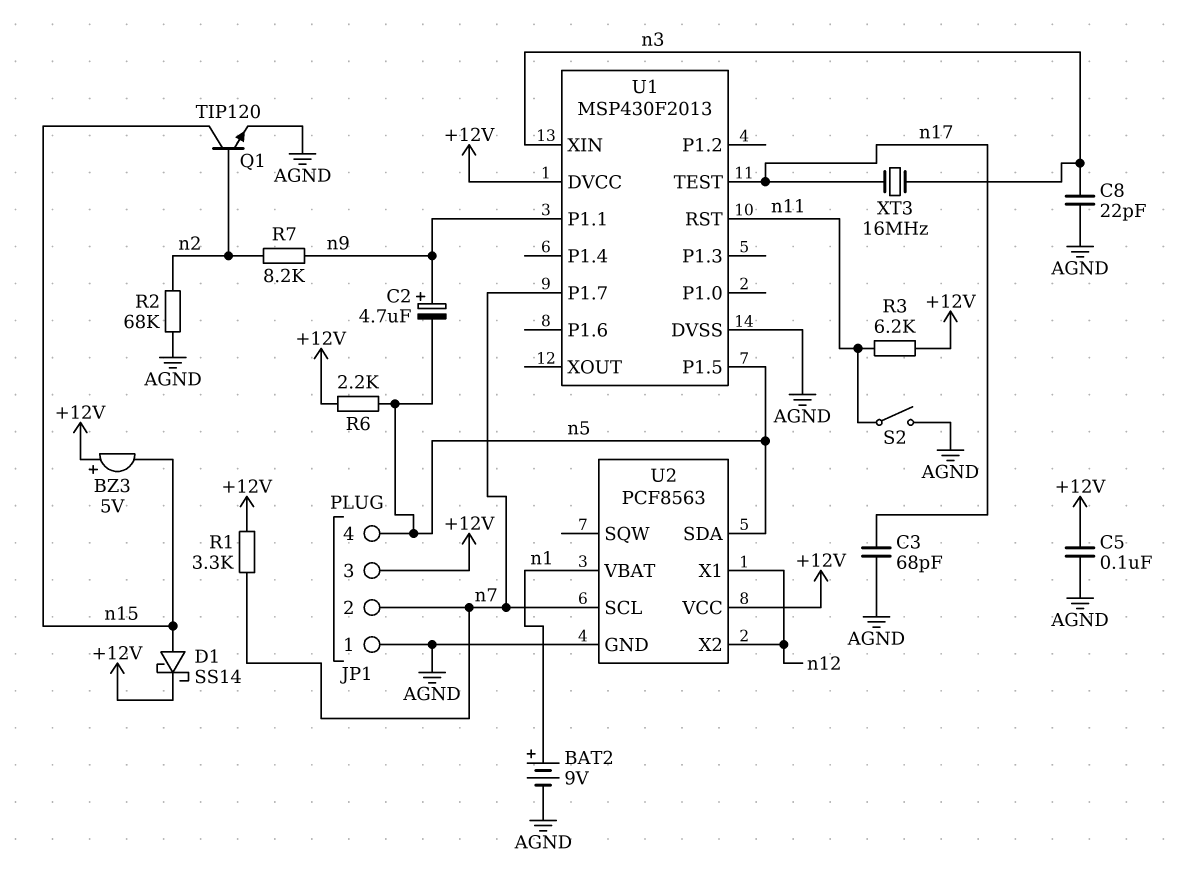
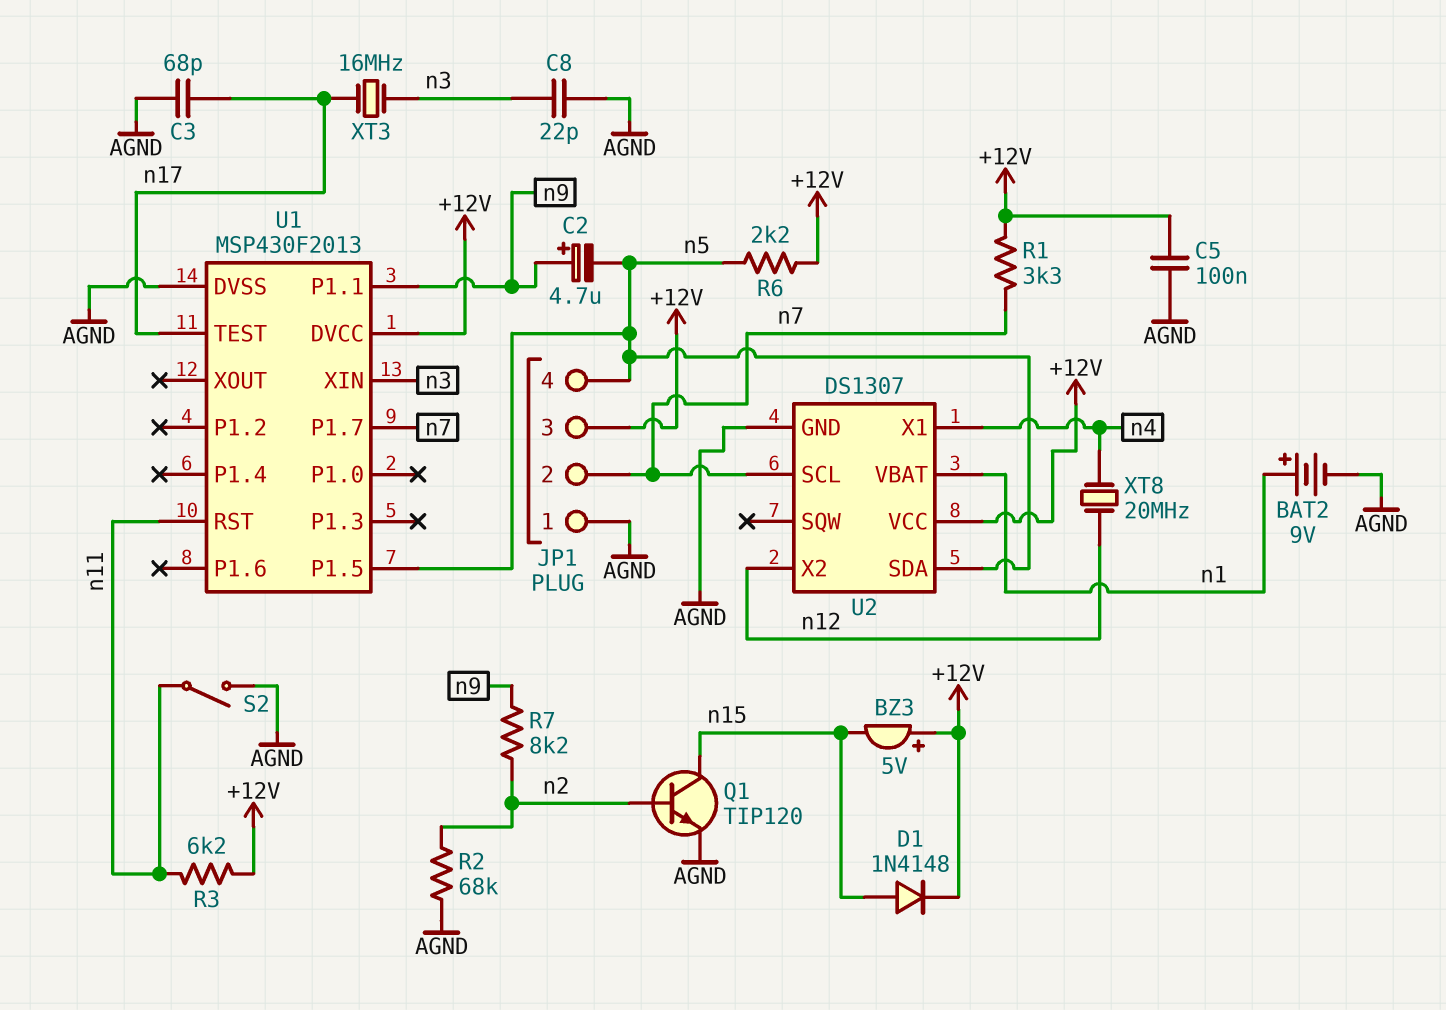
D1: schottky SS14 (A n15, K +12V) -> diode 1N4148 (A n15, K +12V)
U2: PCF8563 -> DS1307
U2 pin X1: n12 -> n4
XT8: none -> 20MHz (n4, n12)

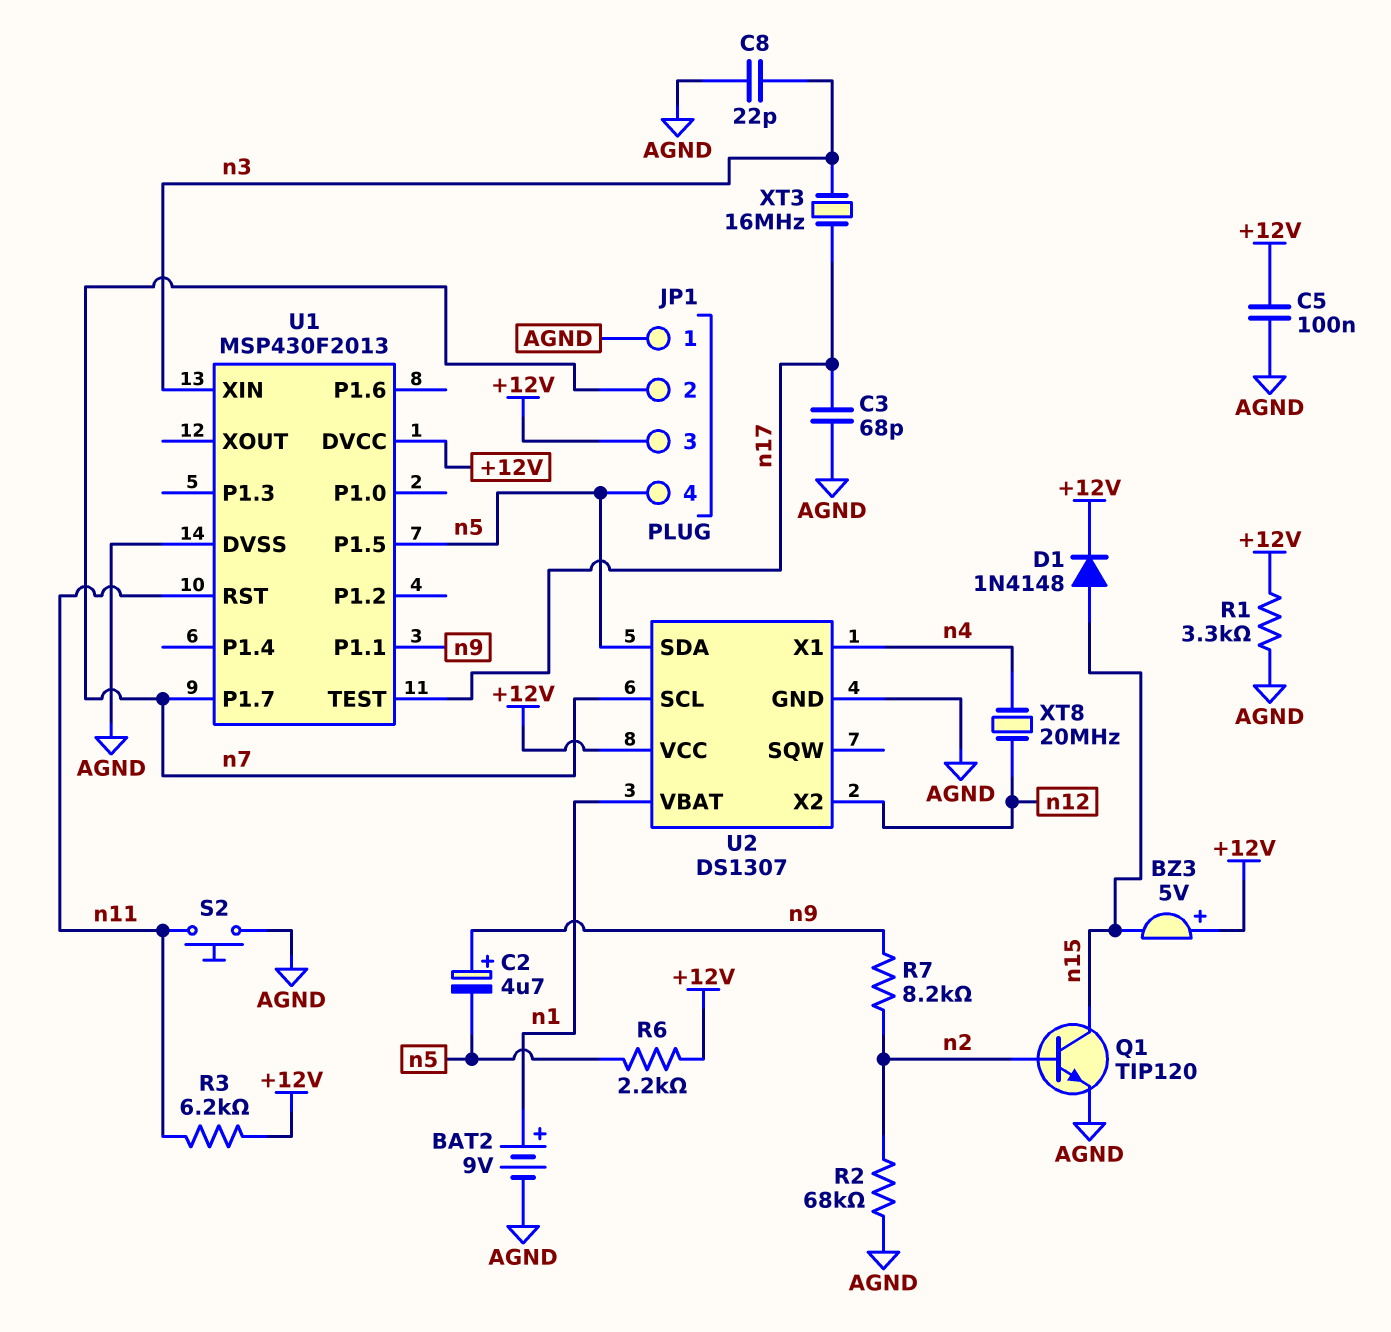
R1: 3.3k (+12V, n7) -> 3.3k (+12V, AGND)
S2: switch (AGND, n11) -> button (AGND, n11)

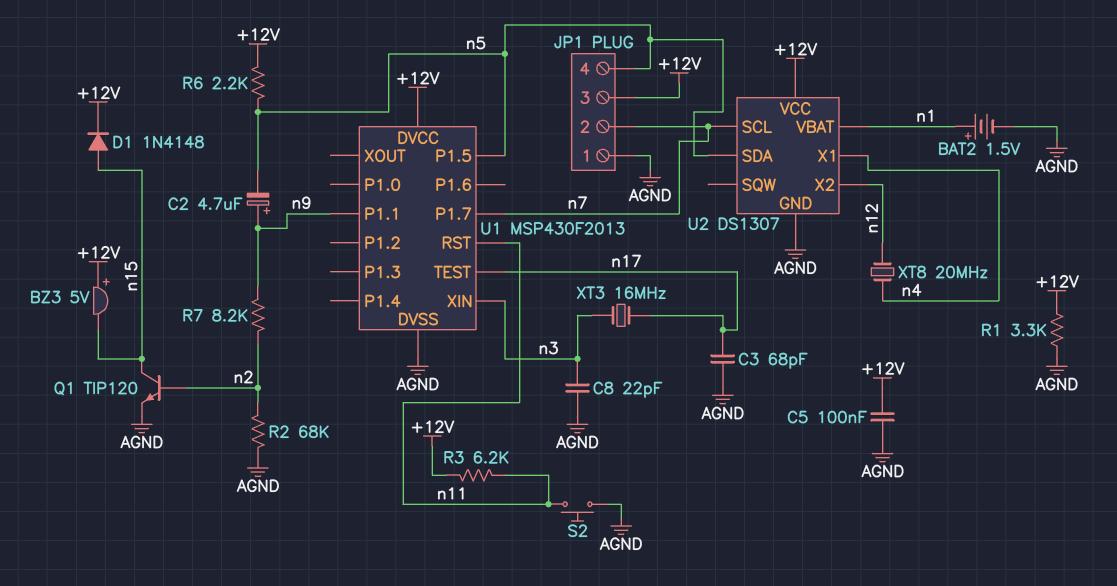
BAT2: 9V (plus n1, minus AGND) -> 1.5V (plus n1, minus AGND)

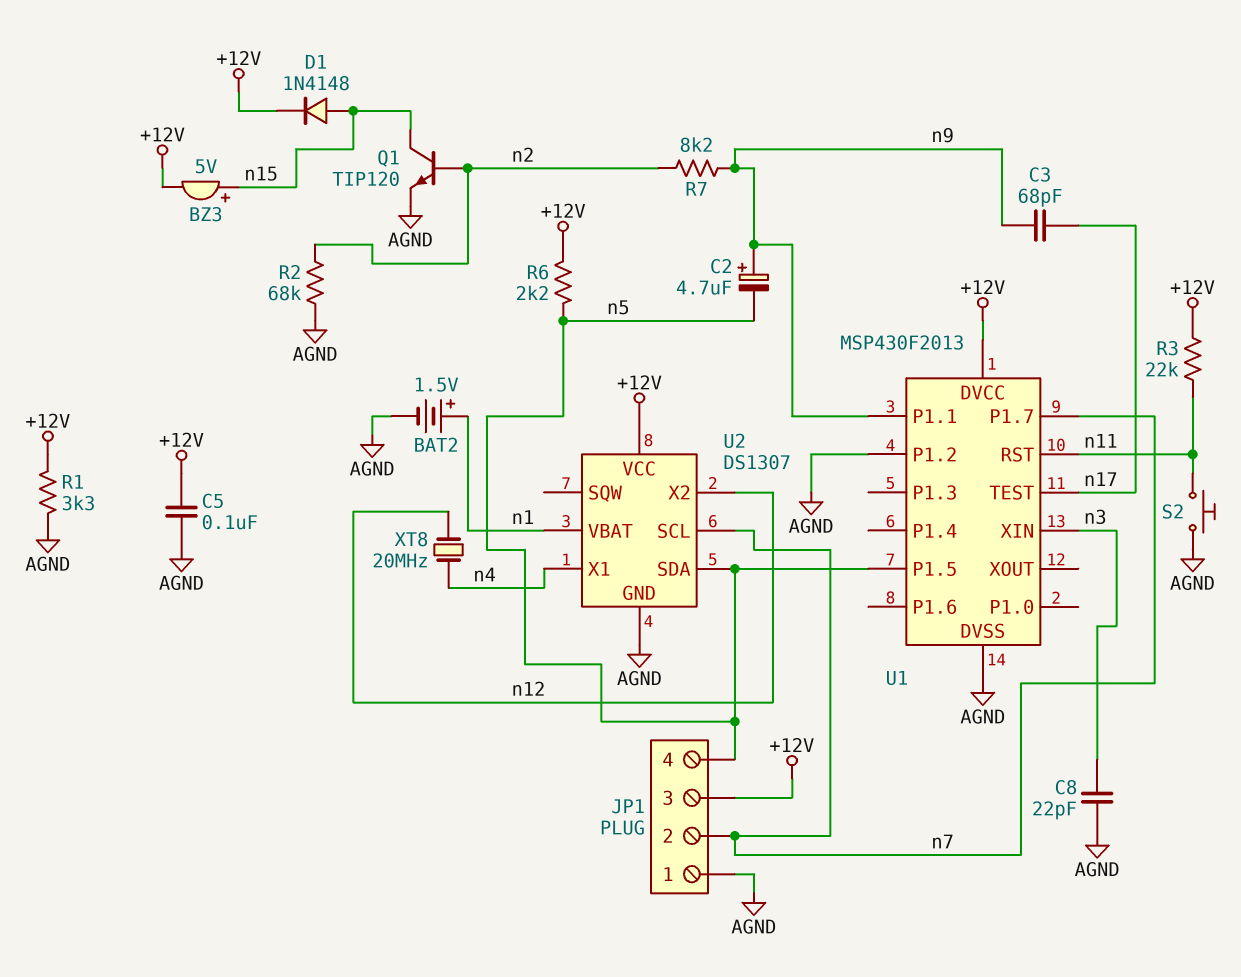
BZ3: buzzer 5V (plus +12V, minus n15) -> buzzer 5V (plus n15, minus +12V)
C3: 68pF (AGND, n17) -> 68pF (n9, n17)
R3: 6.2k (+12V, n11) -> 22k (+12V, n11)
U1 pin P1.2: none -> AGND
XT3: 16MHz (n3, n17) -> none

